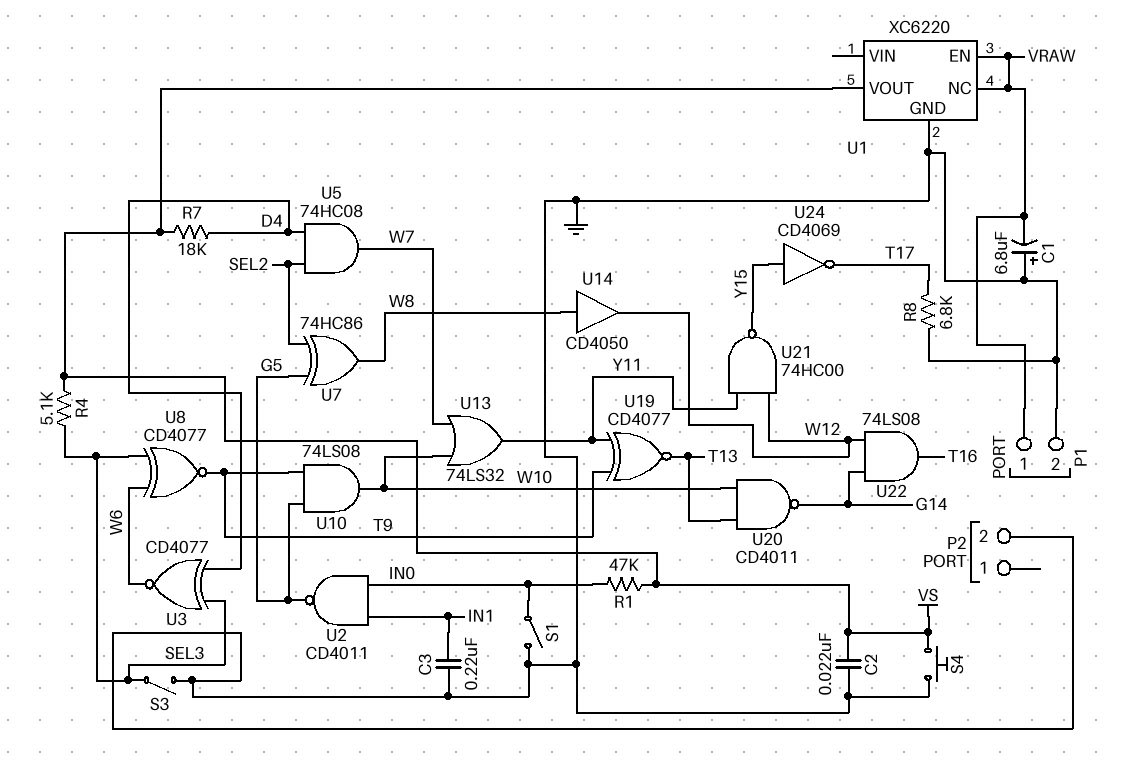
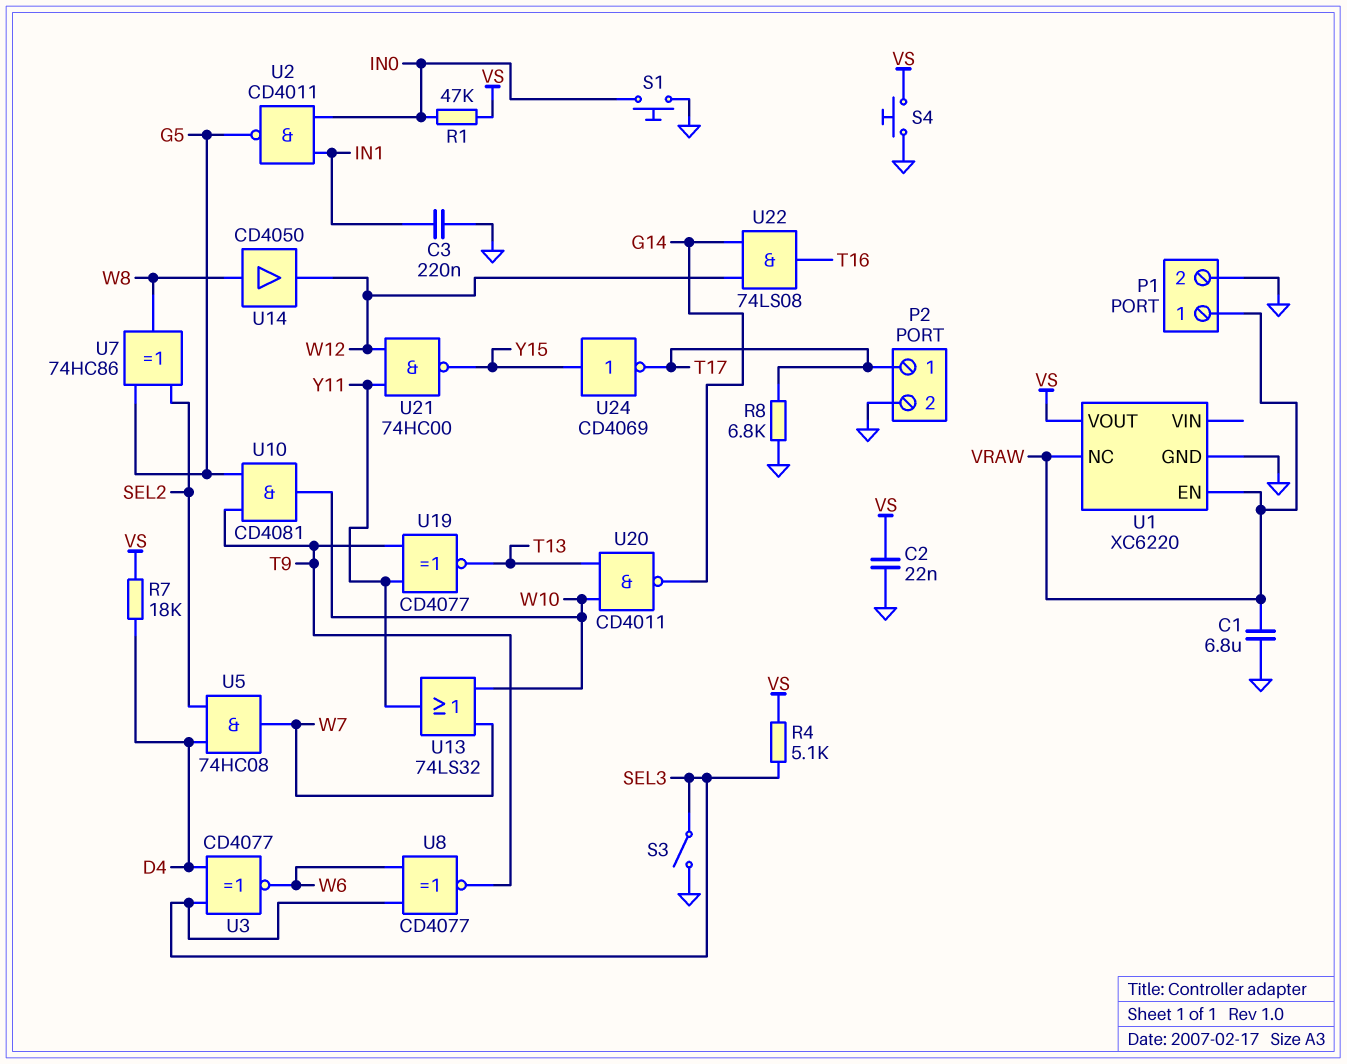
C1: 6.8uF (plus GND, minus VRAW) -> 6.8uF (GND, VRAW)
P2 pin 1: none -> T17
S1: switch (GND, IN0) -> button (GND, IN0)
U10: AND 74LS08 (in G5, in T9, out W10) -> AND CD4081 (in G5, in T9, out W10)

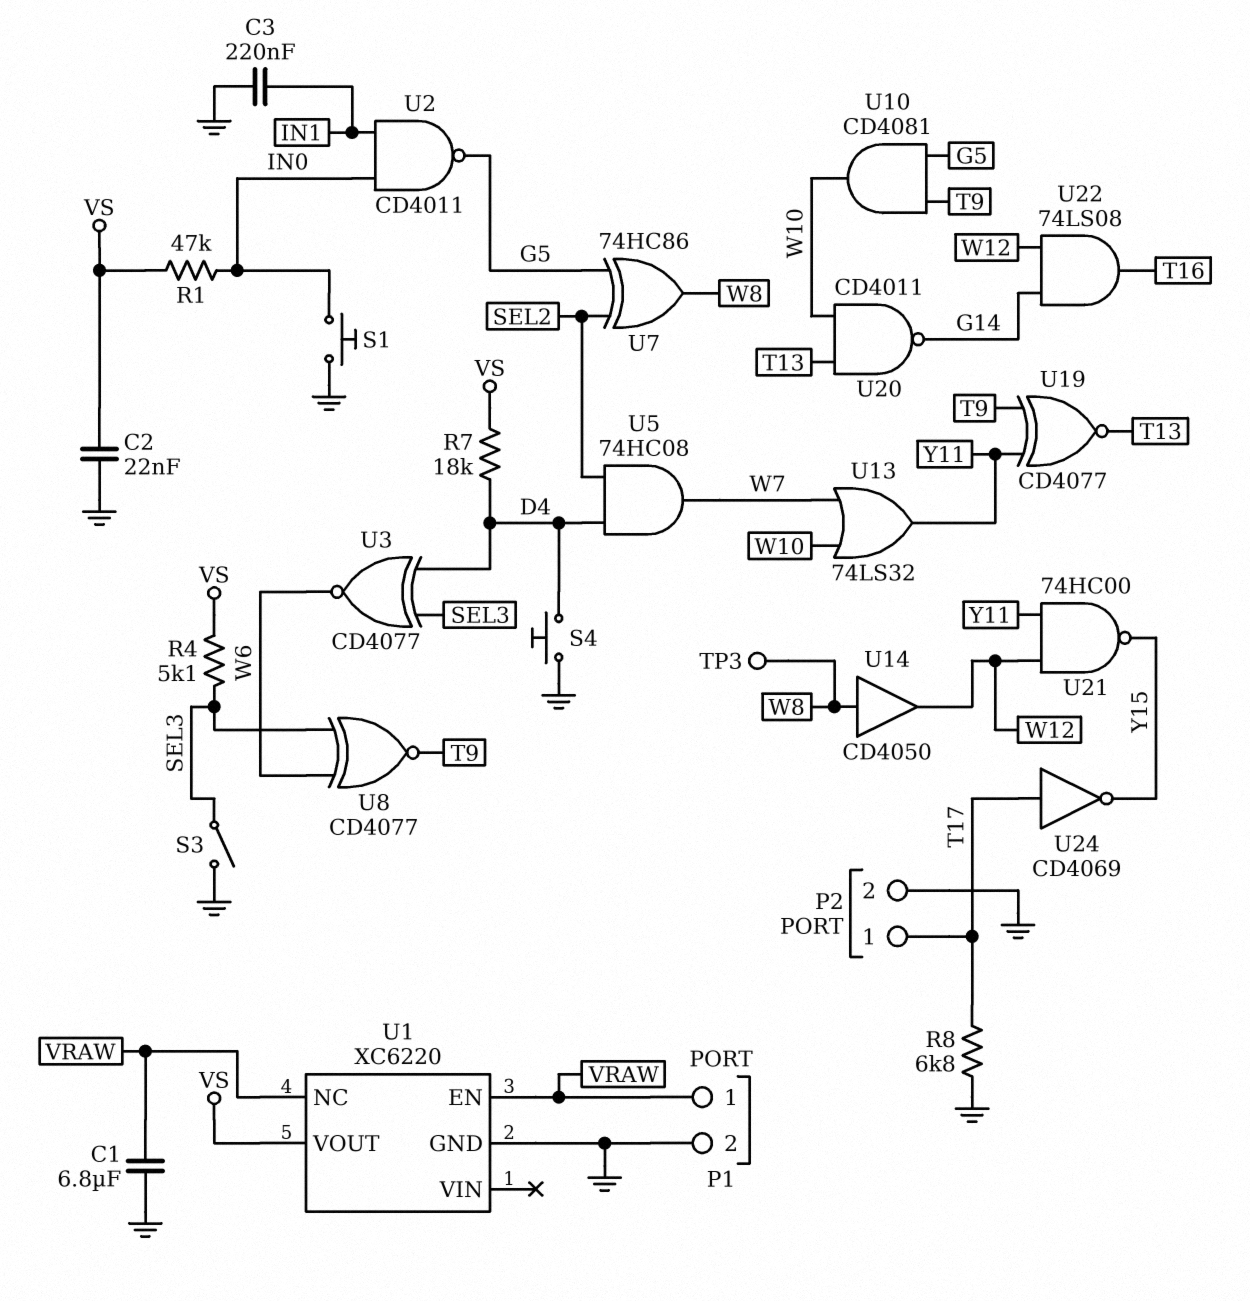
S4: button (GND, VS) -> button (D4, GND)
TP3: none -> test point (W8)
U24: NOT CD4069 (in Y15, out T17) -> NOT CD4069 (in T17, out Y15)

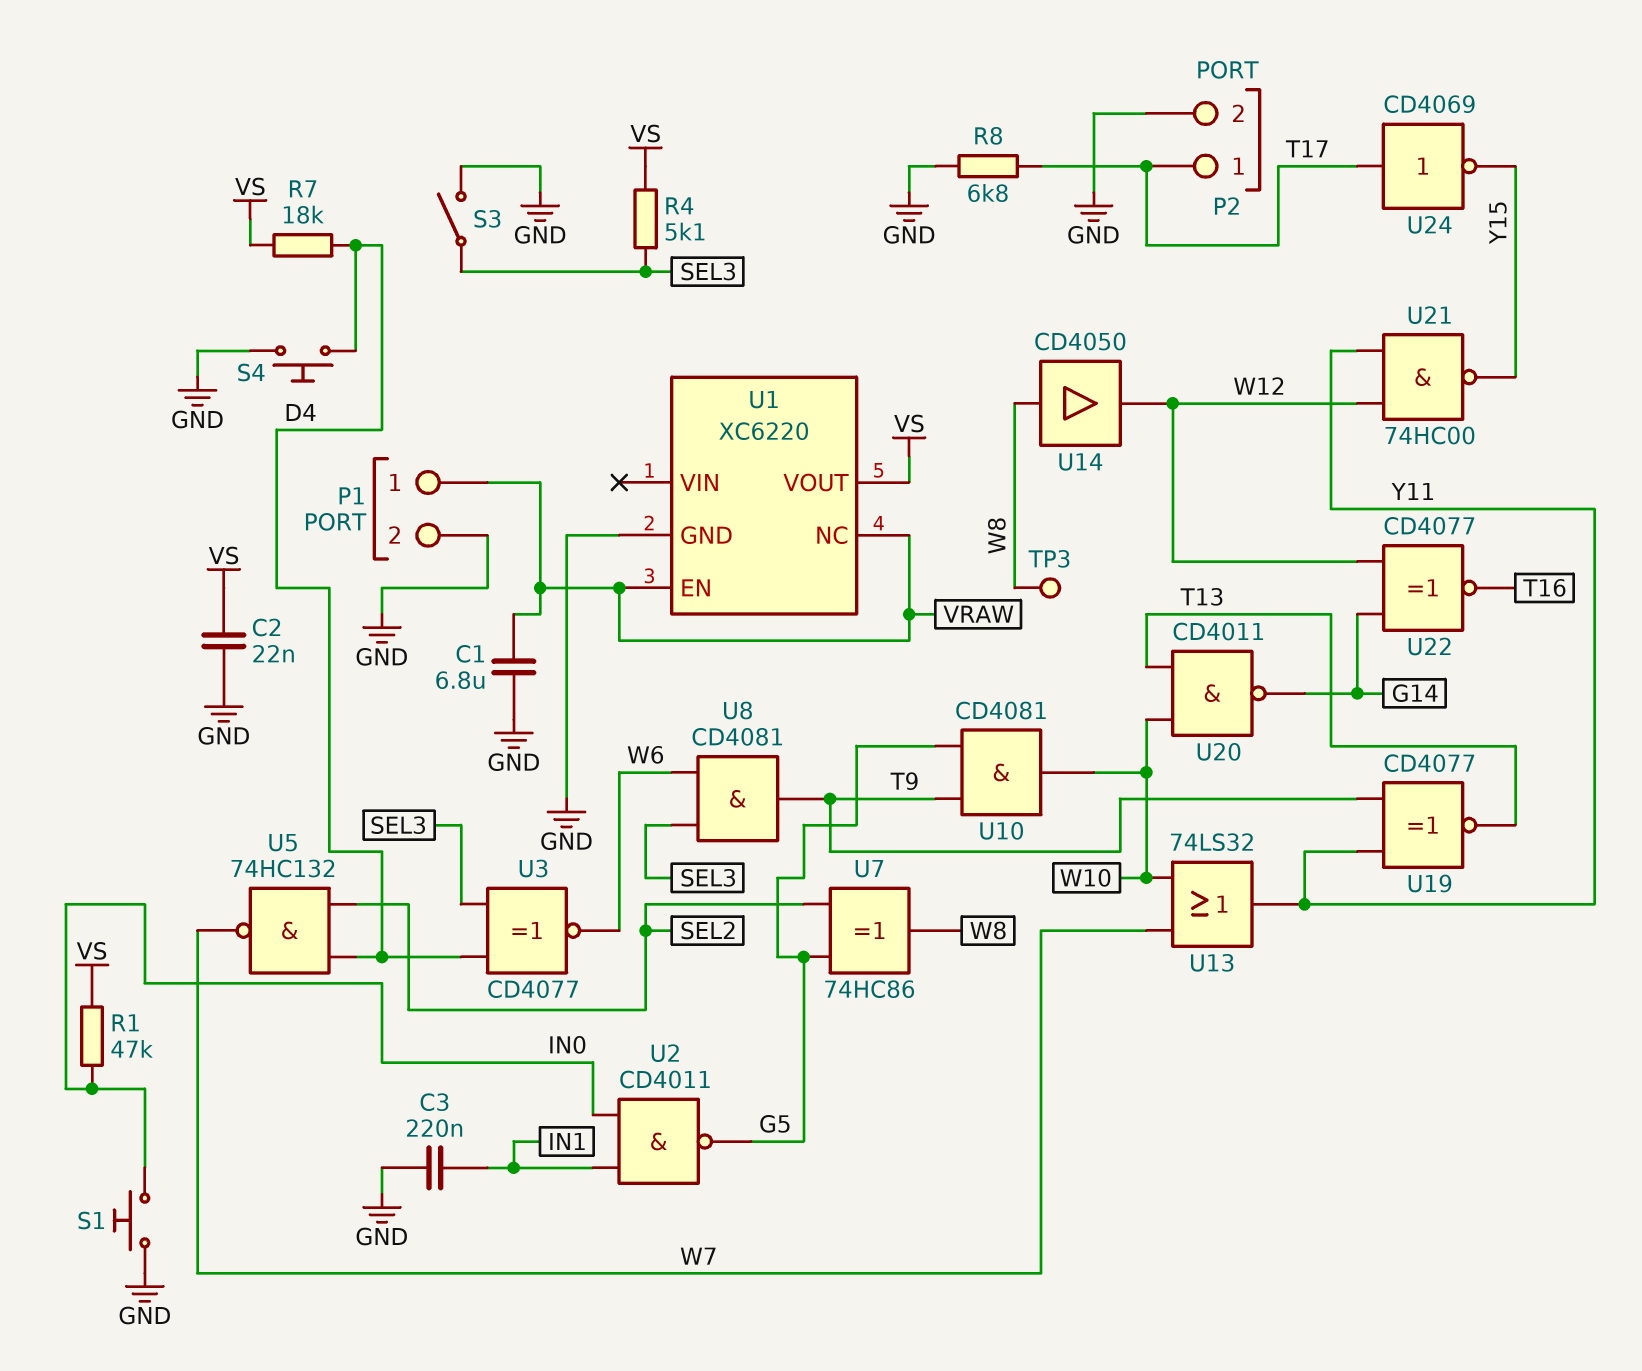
U5: AND 74HC08 (in D4, in SEL2, out W7) -> NAND 74HC132 (in D4, in SEL2, out W7)
U8: XNOR CD4077 (in SEL3, in W6, out T9) -> AND CD4081 (in SEL3, in W6, out T9)
U22: AND 74LS08 (in G14, in W12, out T16) -> XNOR CD4077 (in G14, in W12, out T16)

